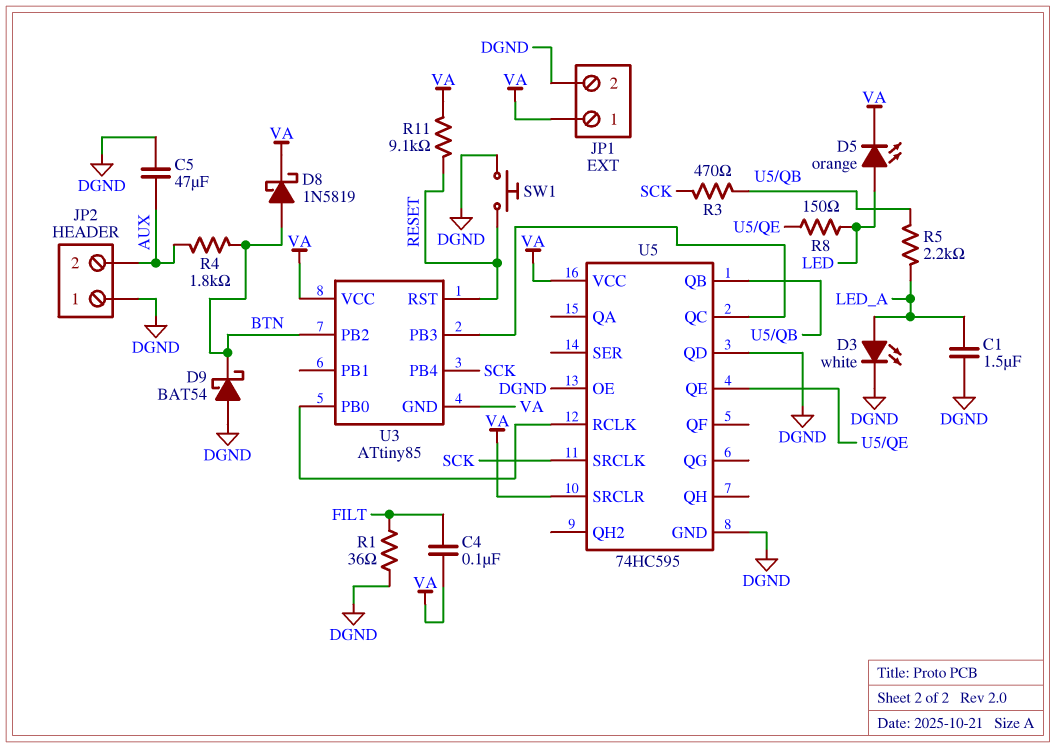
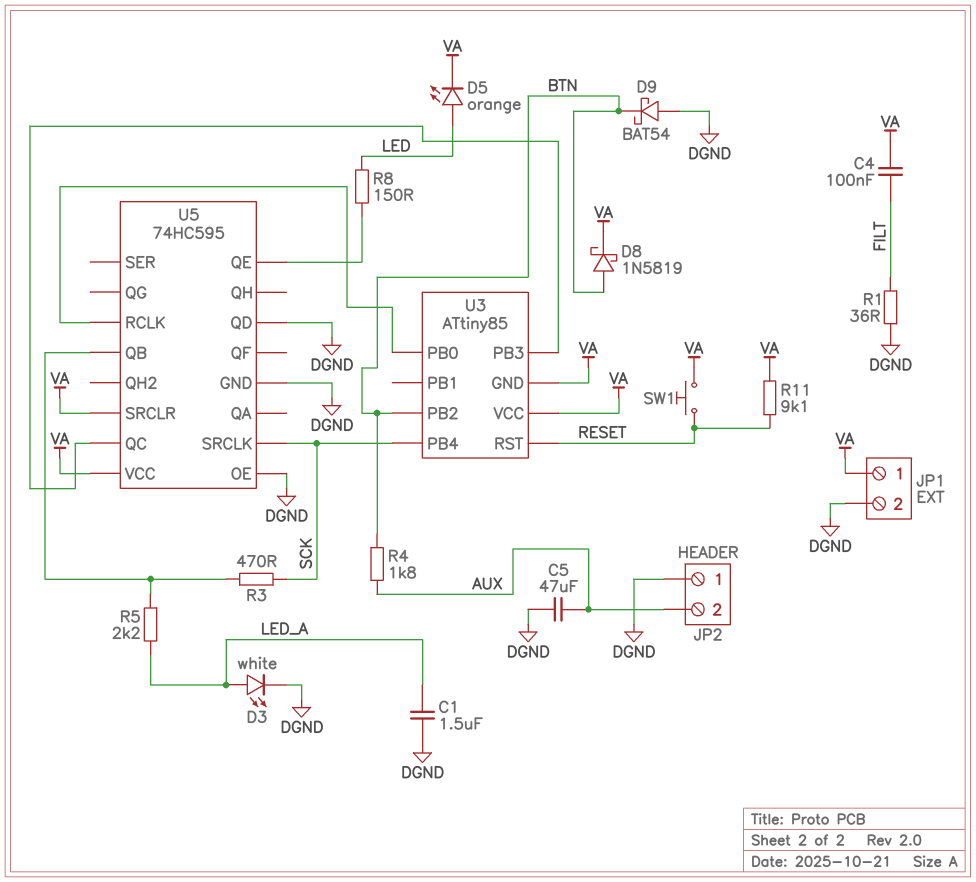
SW1: button (DGND, RESET) -> button (RESET, VA)

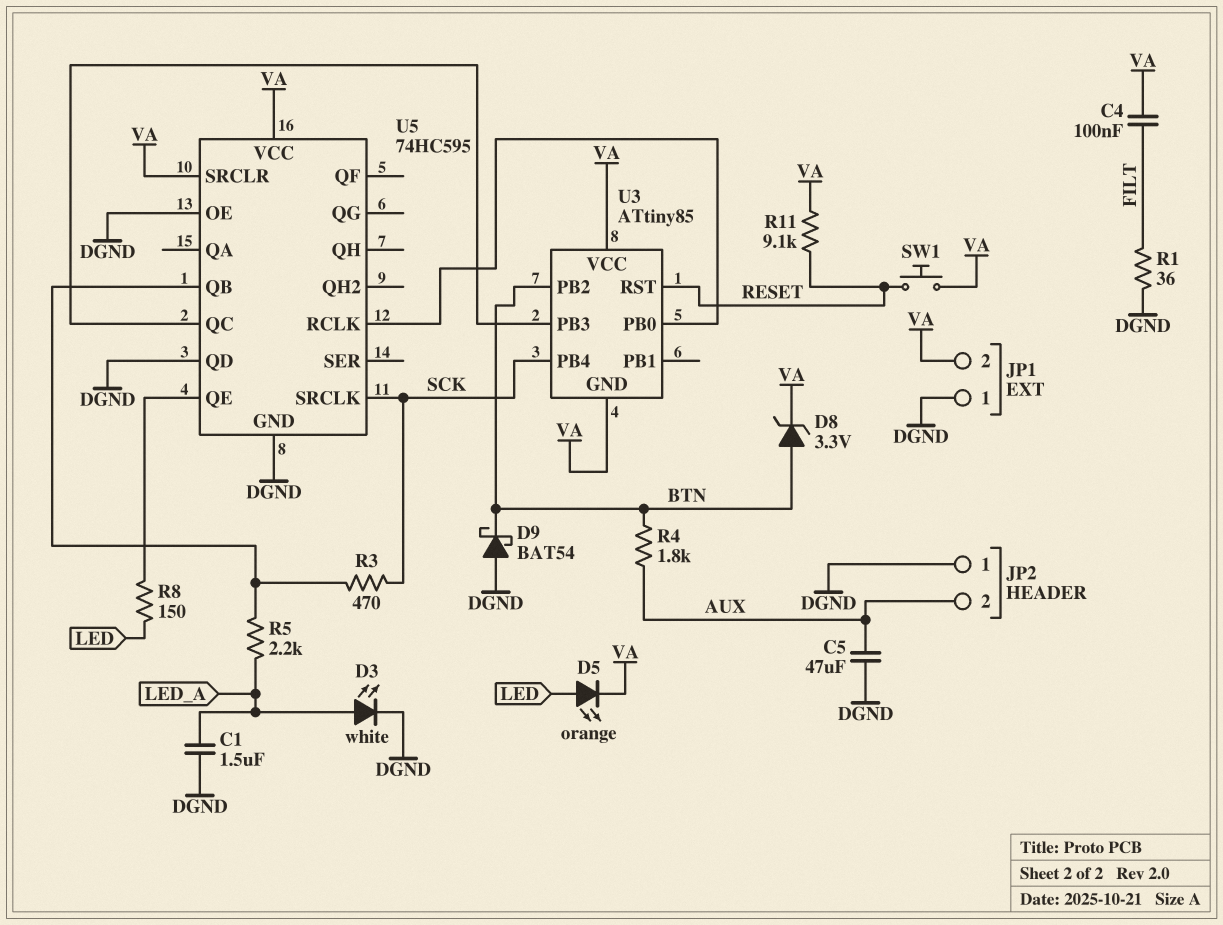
D8: schottky 1N5819 (A BTN, K VA) -> zener 3.3V (A BTN, K VA)
JP1 pin 1: VA -> DGND
JP1 pin 2: DGND -> VA

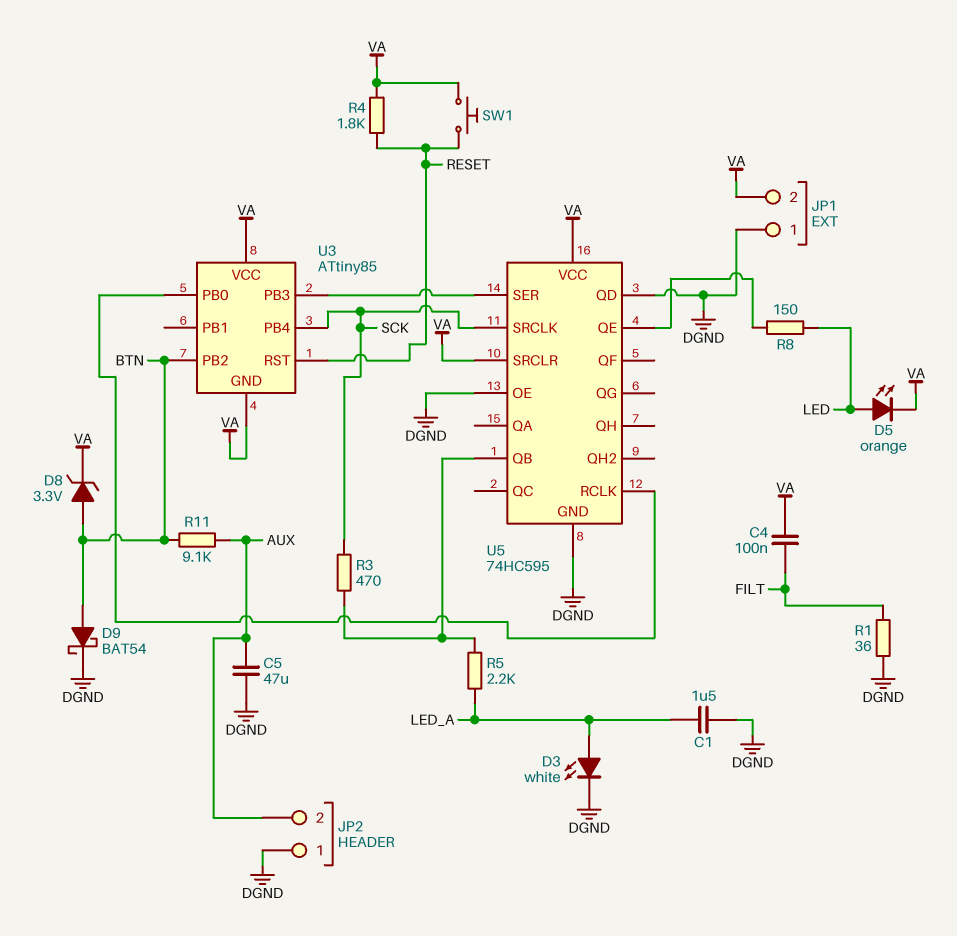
D9: schottky BAT54 (A DGND, K BTN) -> schottky BAT54 (A BTN, K DGND)
R4: 1.8k (AUX, BTN) -> 1.8k (RESET, VA)
R11: 9.1k (RESET, VA) -> 9.1k (AUX, BTN)
U5 pin QC: U3/PB3 -> none
U5 pin SER: none -> U3/PB3

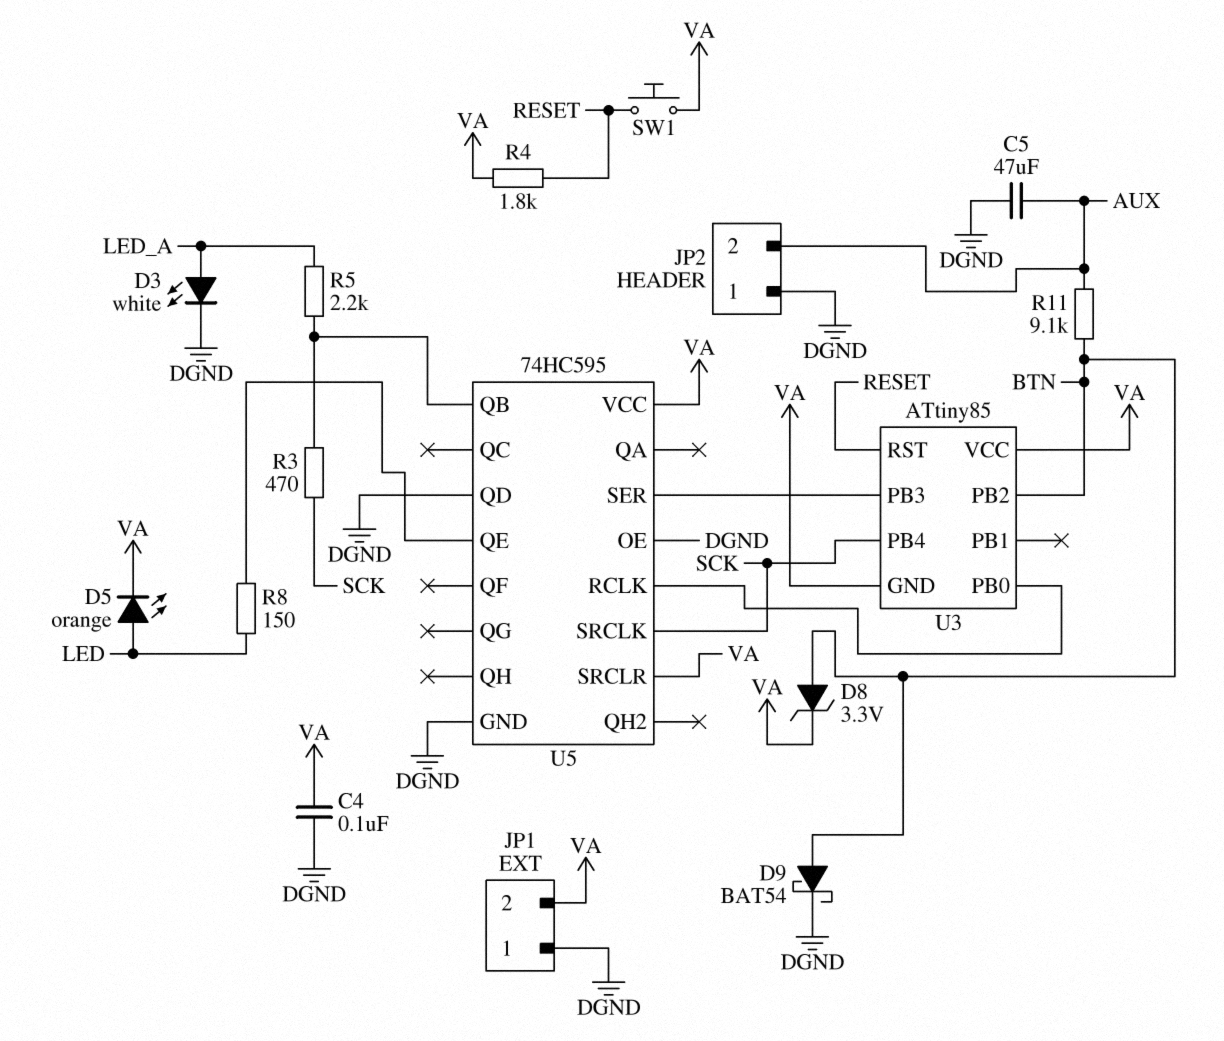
C1: 1.5uF (DGND, LED_A) -> none
C4: 100nF (FILT, VA) -> 100nF (DGND, VA)
R1: 36 (DGND, FILT) -> none

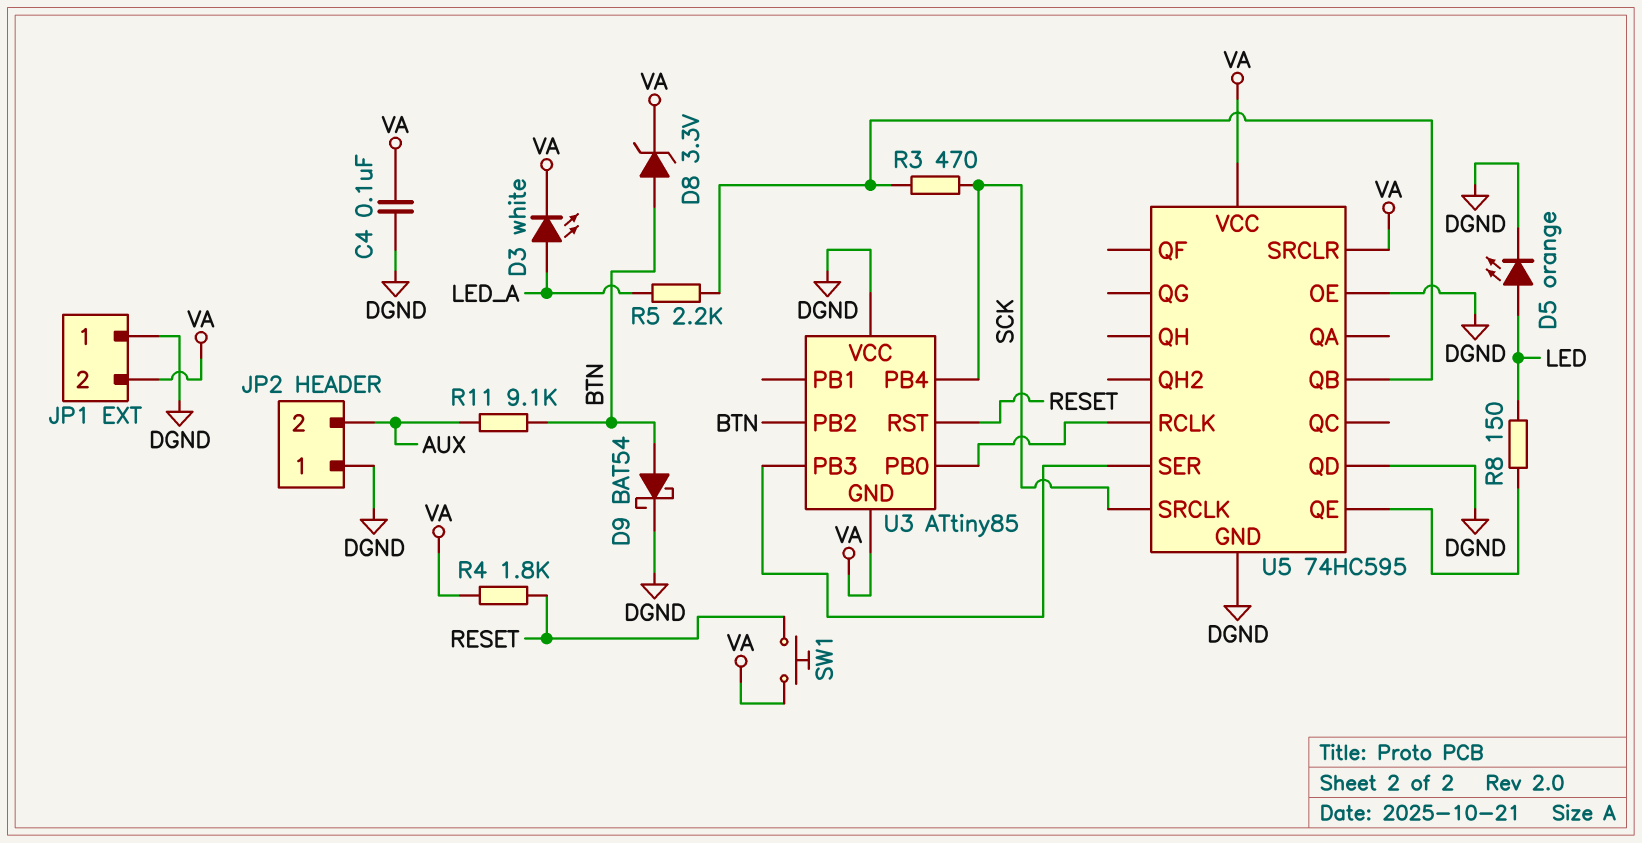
C5: 47uF (AUX, DGND) -> none
D3: LED white (A LED_A, K DGND) -> LED white (A LED_A, K VA)
D5: LED orange (A LED, K VA) -> LED orange (A LED, K DGND)
U3 pin VCC: VA -> DGND

